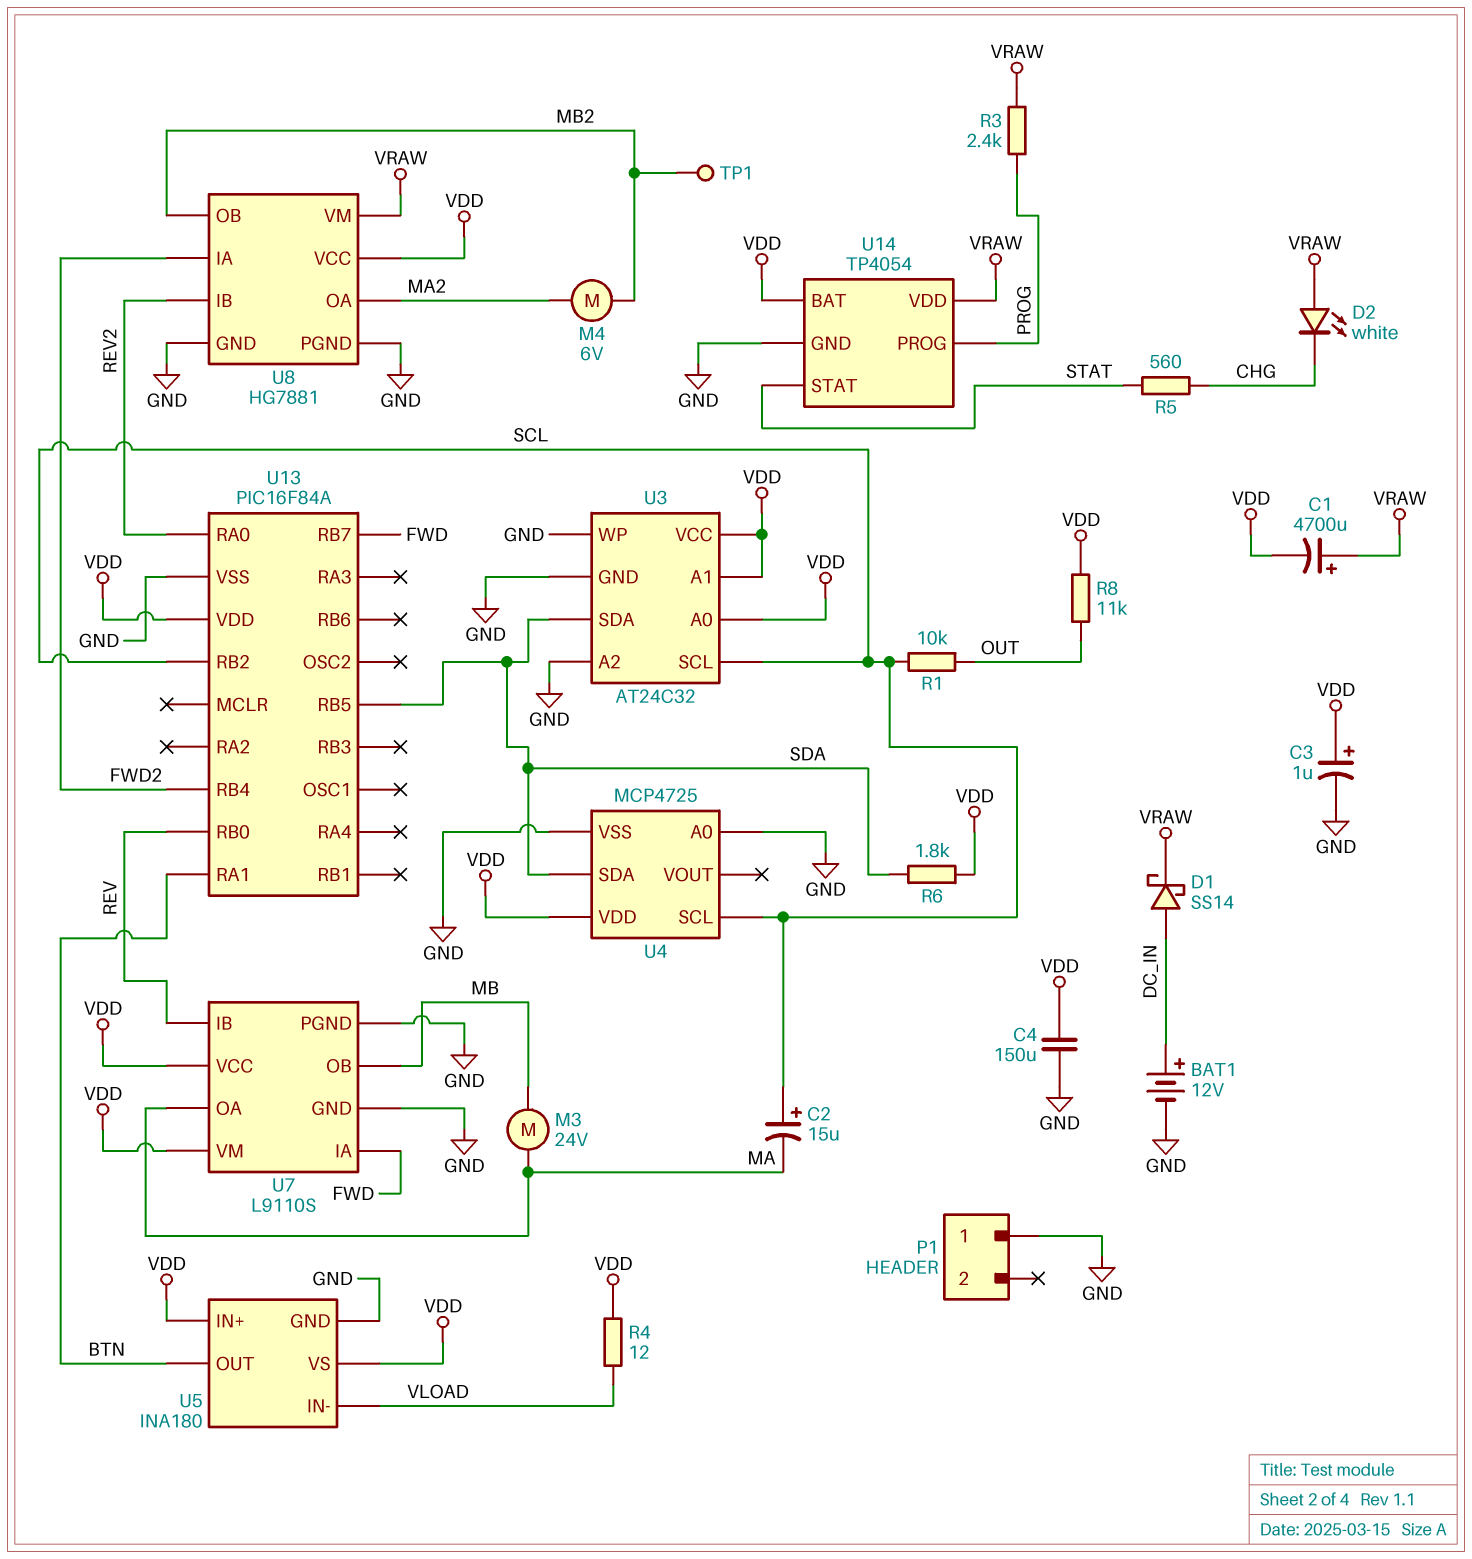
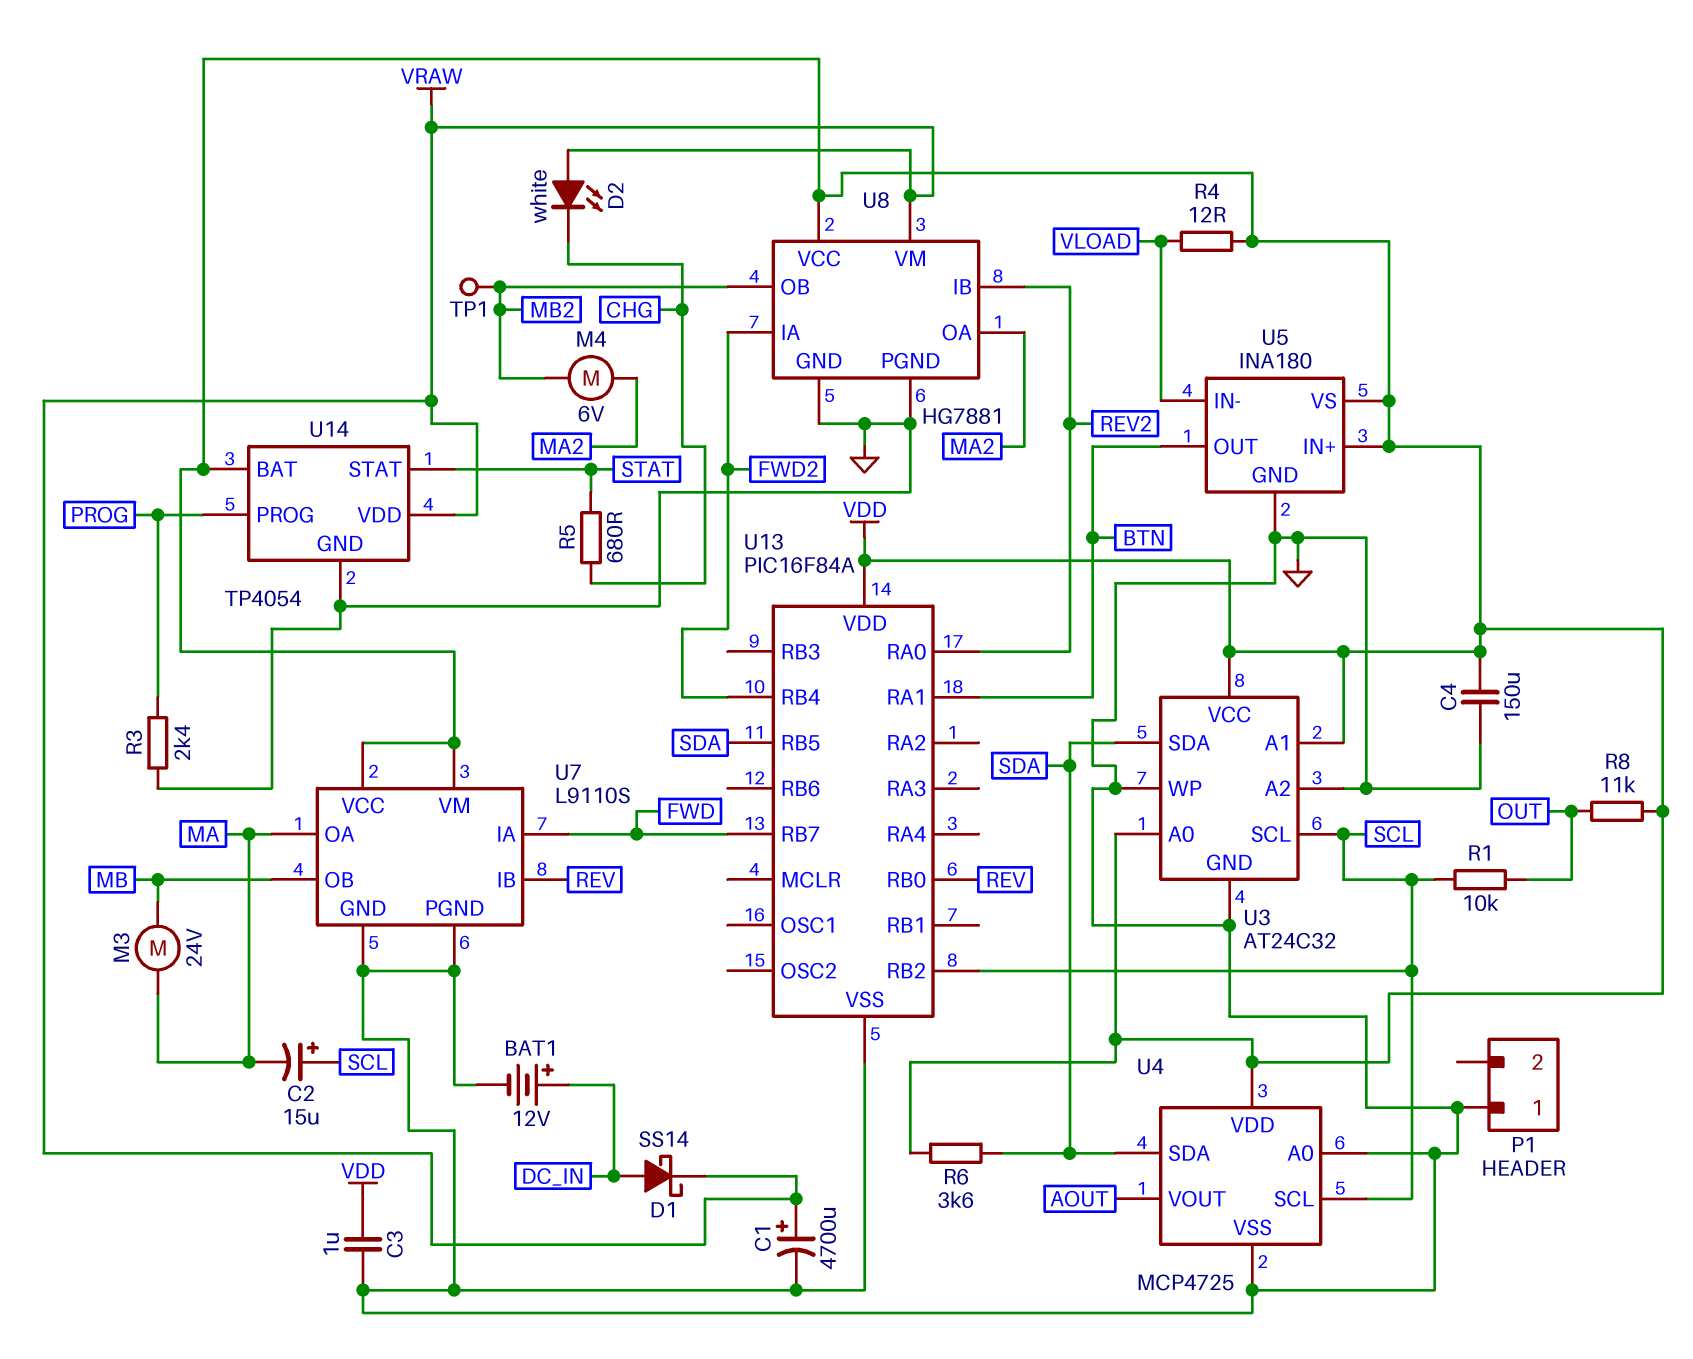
C1: 4700uF (plus VRAW, minus VDD) -> 4700uF (plus VRAW, minus GND)
C3: 1uF (plus VDD, minus GND) -> 1uF (GND, VDD)
R3: 2.4k (PROG, VRAW) -> 2.4k (GND, PROG)
R5: 560 (CHG, STAT) -> 680 (CHG, STAT)
R6: 1.8k (SDA, VDD) -> 3.6k (SDA, VDD)
U4 pin VOUT: none -> AOUT

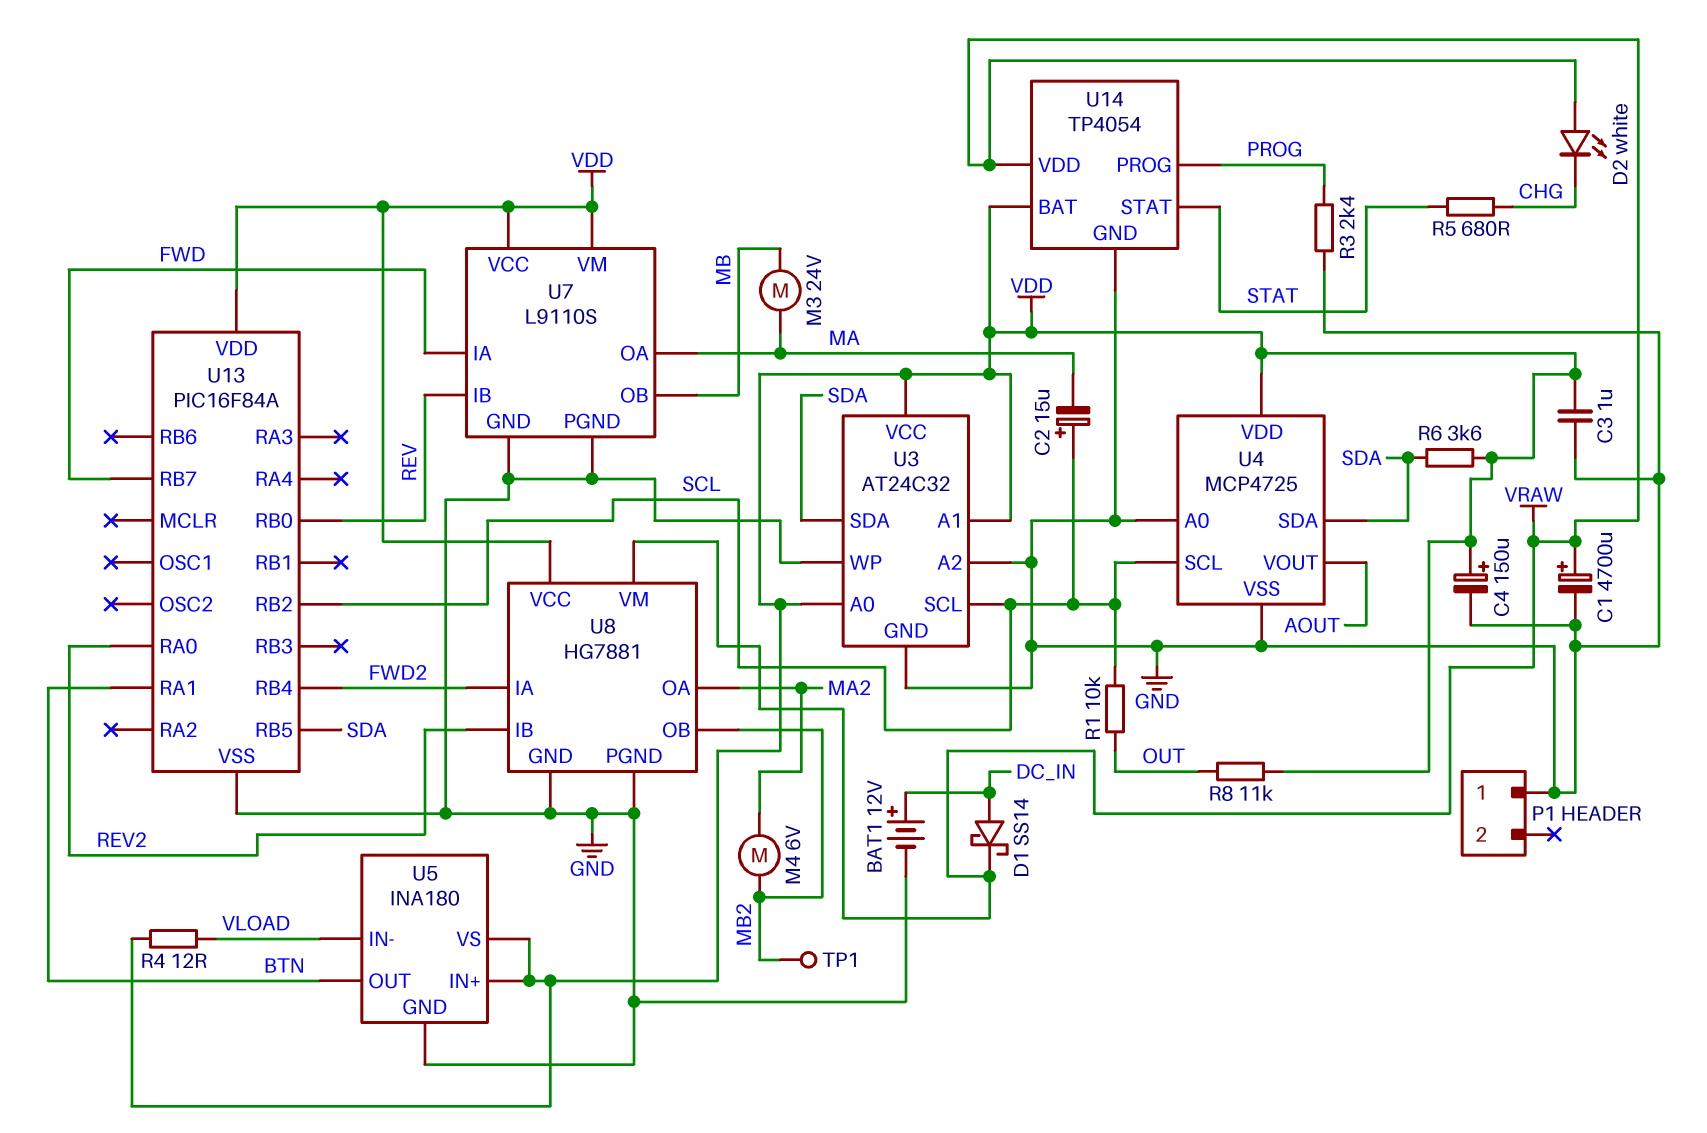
C4: 150uF (GND, VDD) -> 150uF (plus VDD, minus GND)

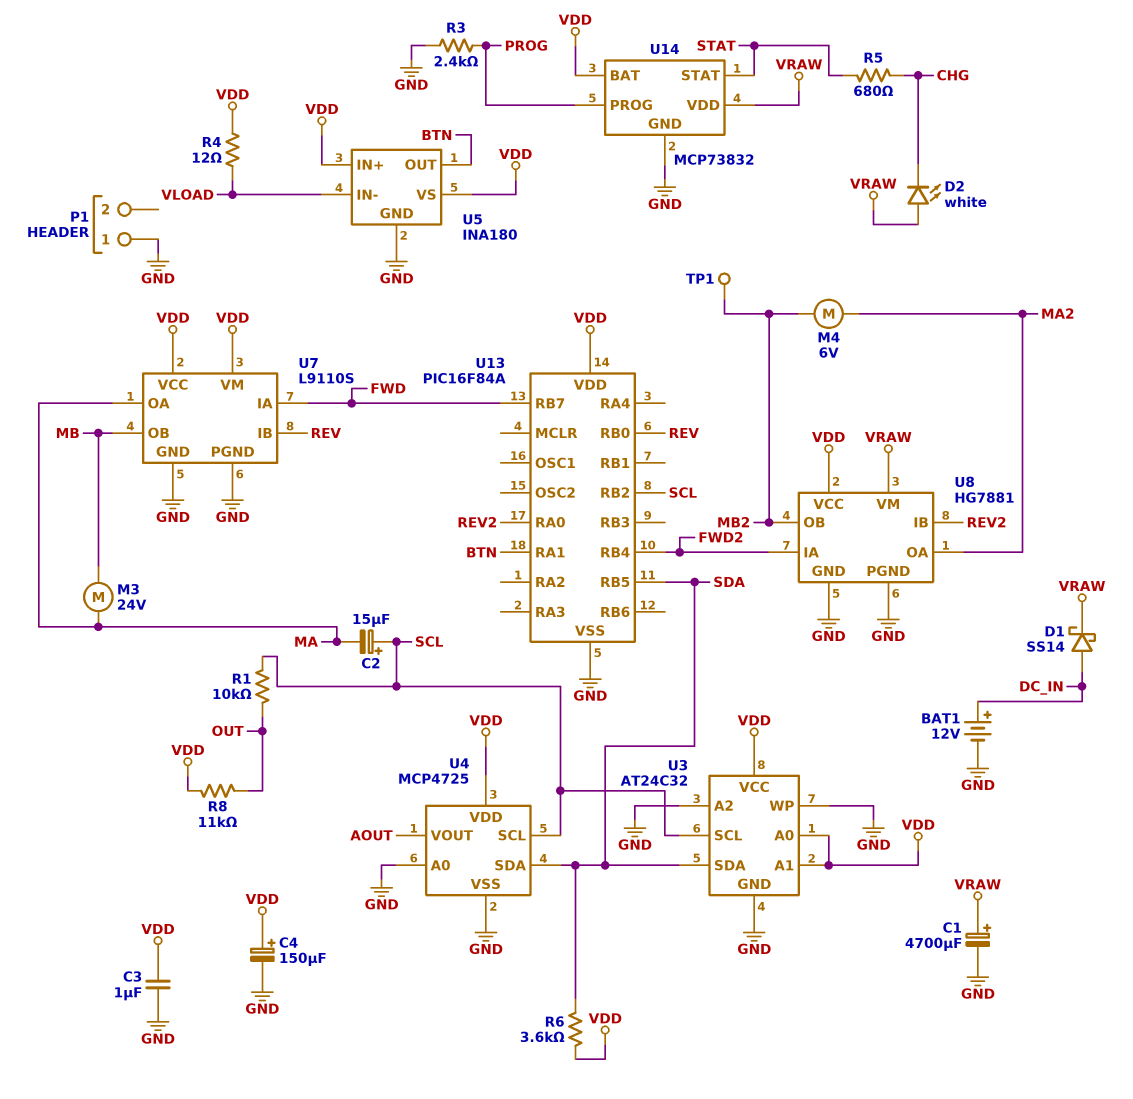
U14: TP4054 -> MCP73832

